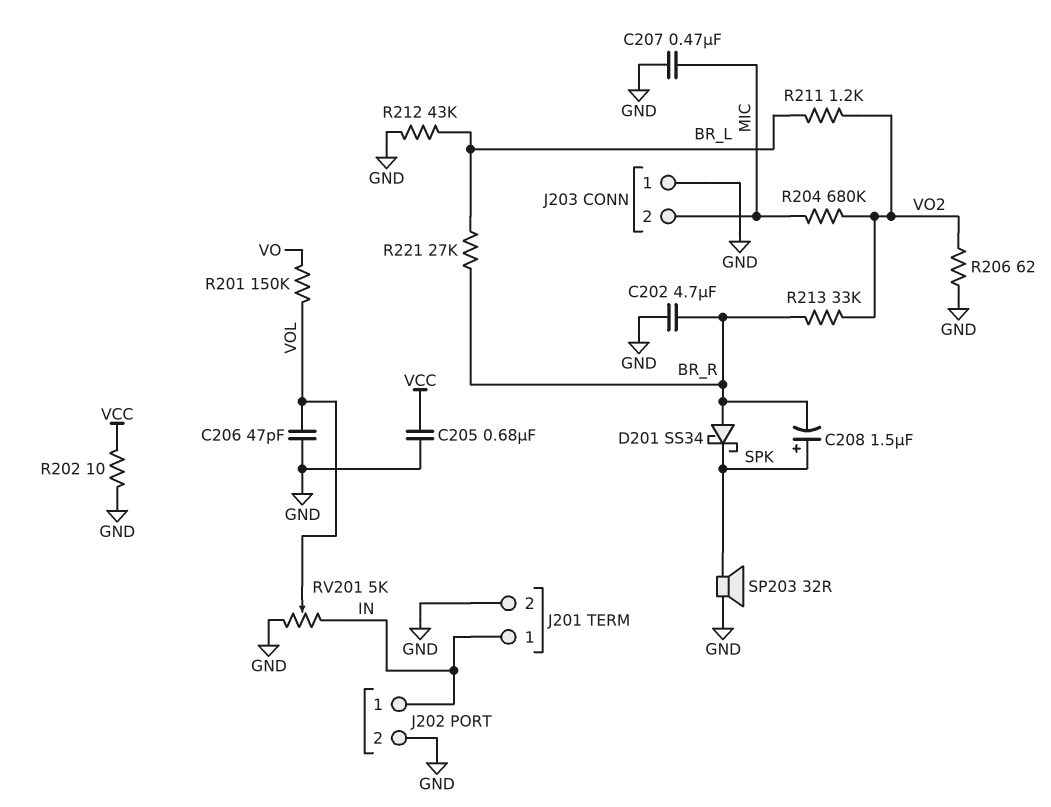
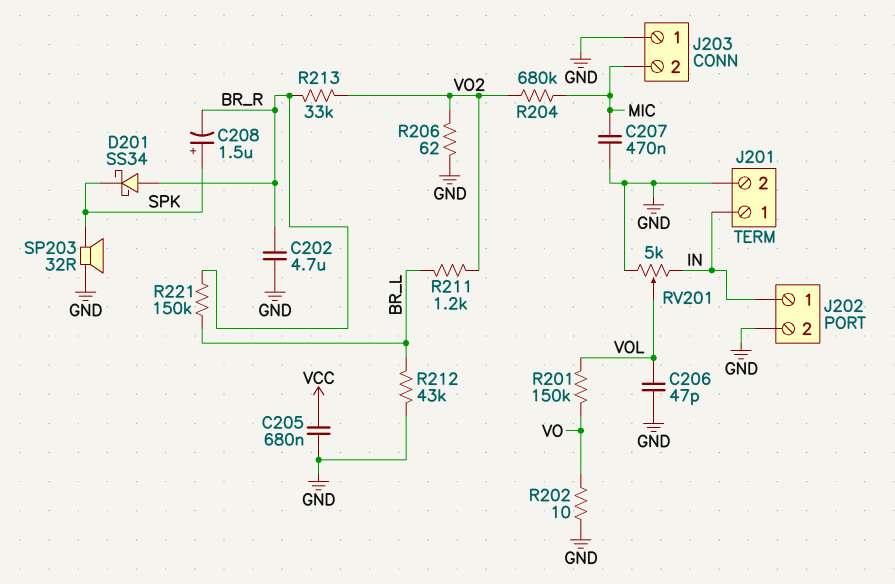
R202: 10 (GND, VCC) -> 10 (GND, VO)
R221: 27k (BR_L, BR_R) -> 150k (BR_L, BR_R)

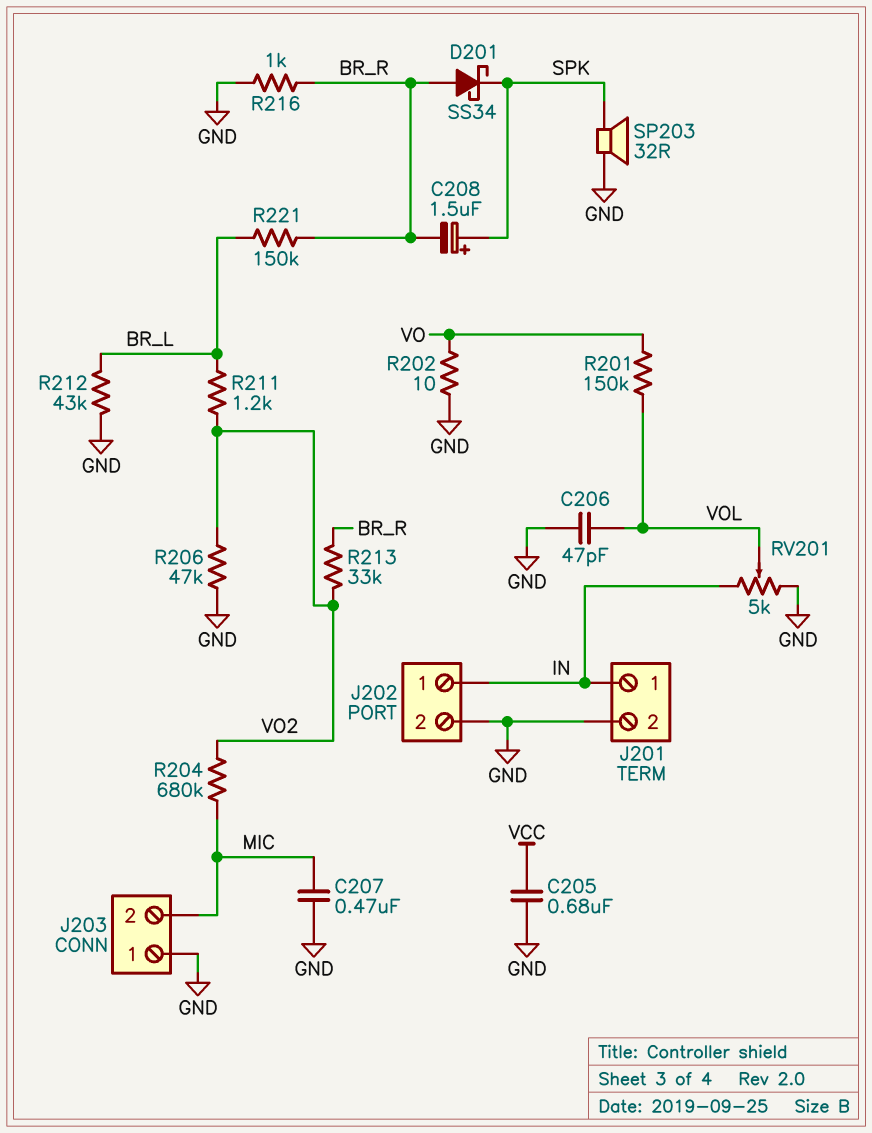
C202: 4.7uF (BR_R, GND) -> none
R206: 62 (GND, VO2) -> 47k (GND, VO2)
R216: none -> 1k (BR_R, GND)

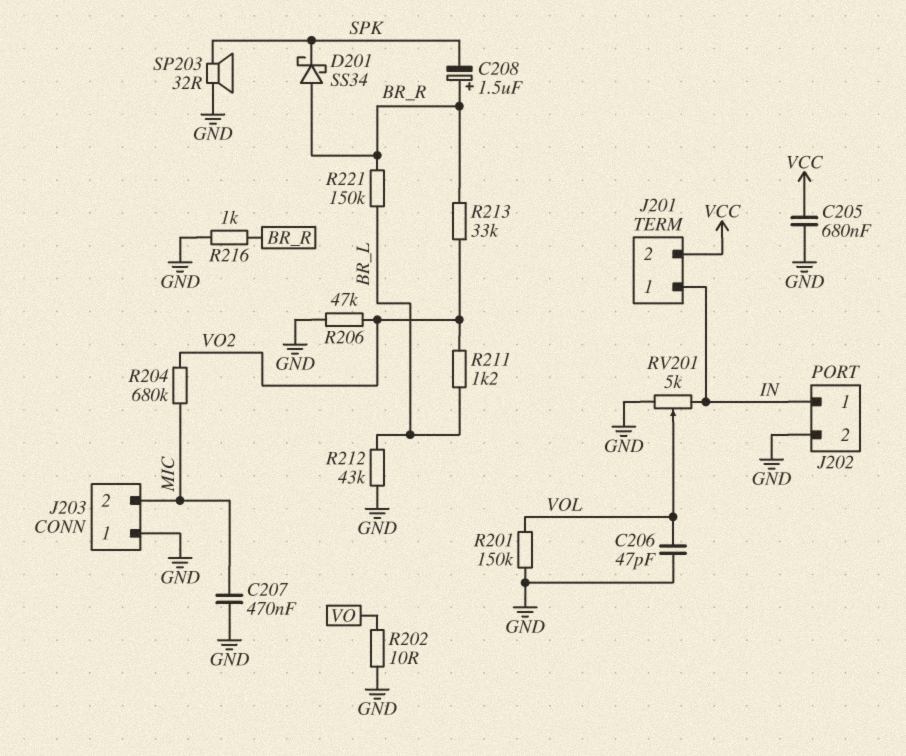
C208: 1.5uF (plus SPK, minus BR_R) -> 1.5uF (plus BR_R, minus SPK)
J201 pin 2: GND -> VCC
R201: 150k (VO, VOL) -> 150k (GND, VOL)

